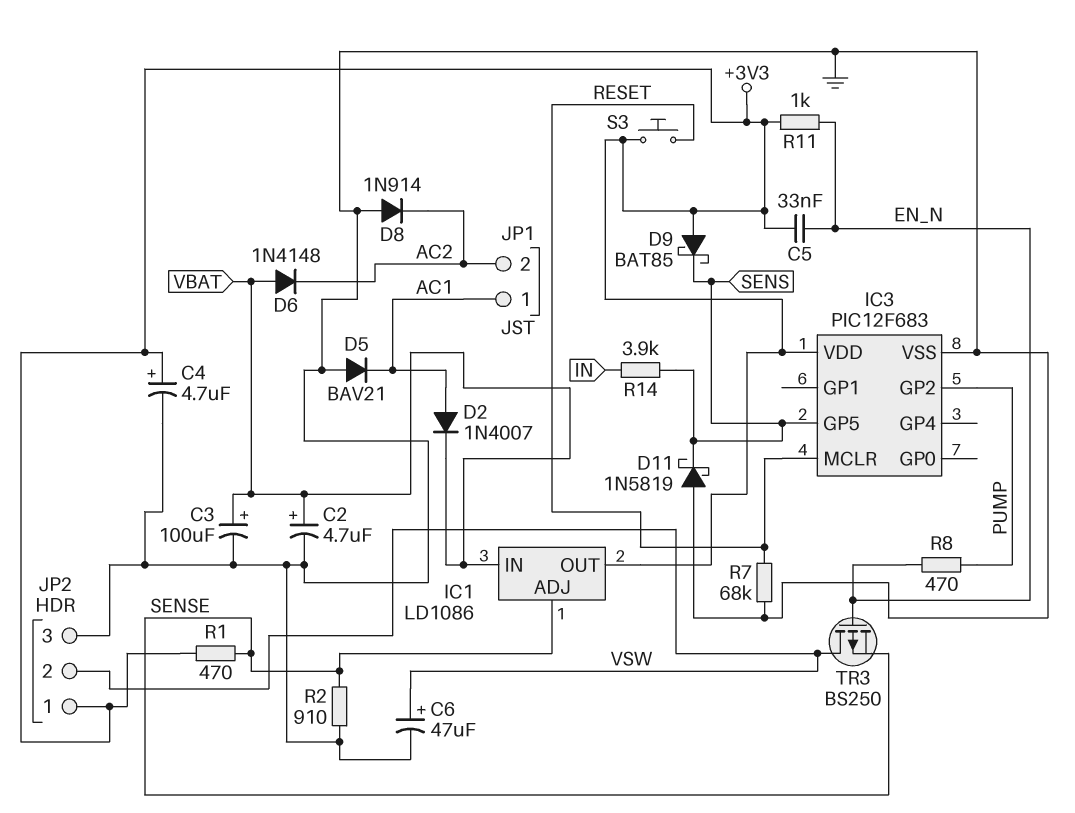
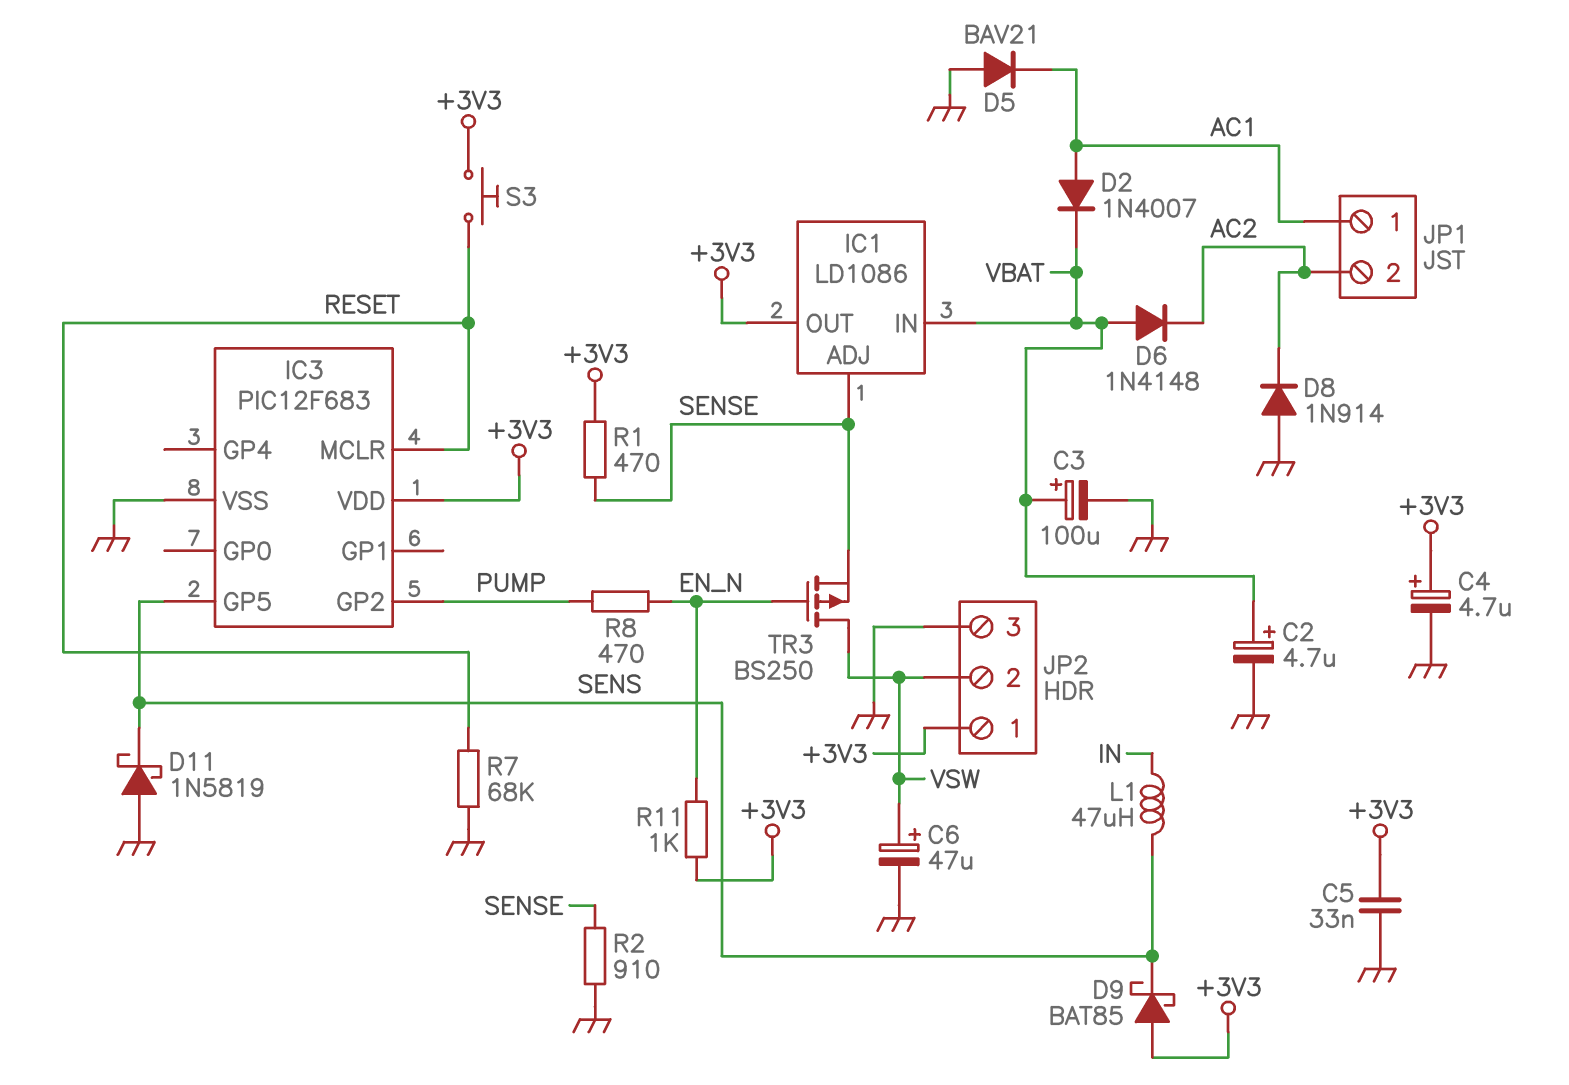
C5: 33nF (+3V3, EN_N) -> 33nF (+3V3, GND)
L1: none -> 47uH (IN, SENS)
R14: 3.9k (IN, SENS) -> none

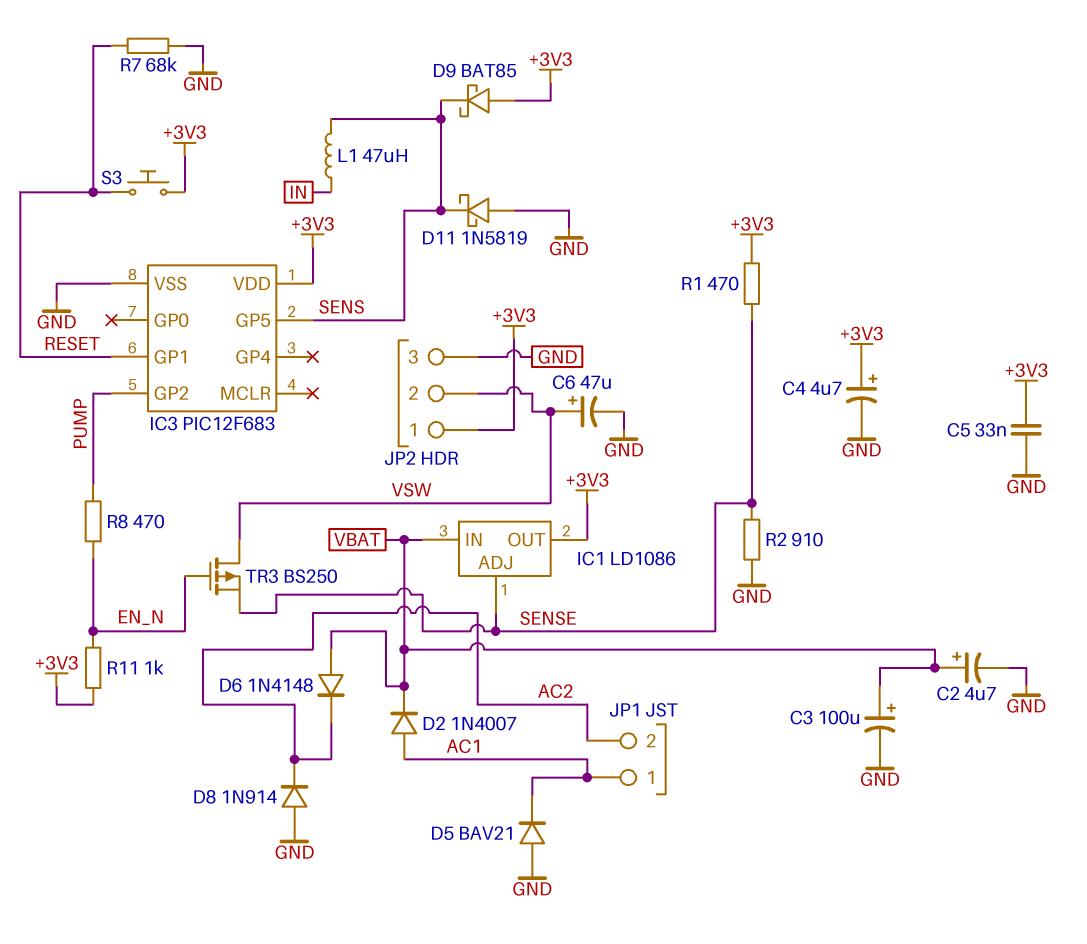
IC3 pin GP1: none -> RESET
IC3 pin MCLR: RESET -> none

